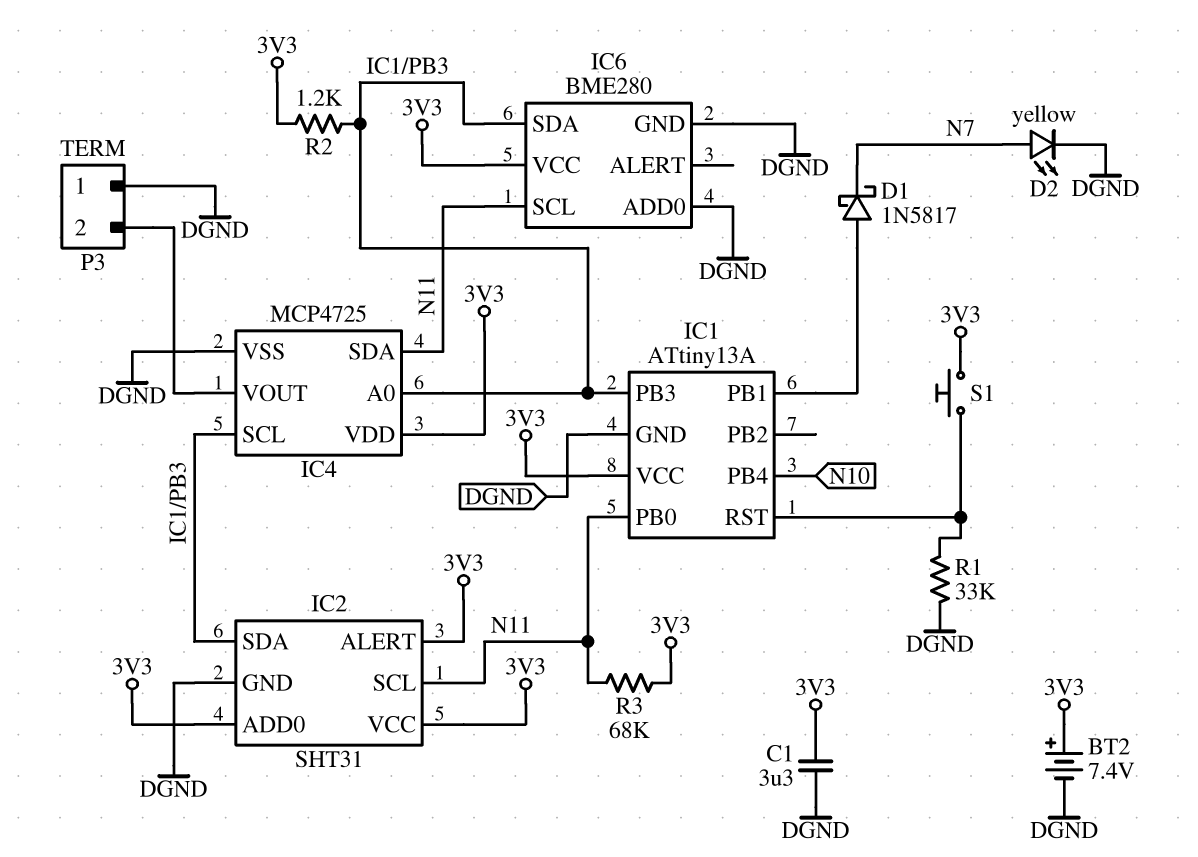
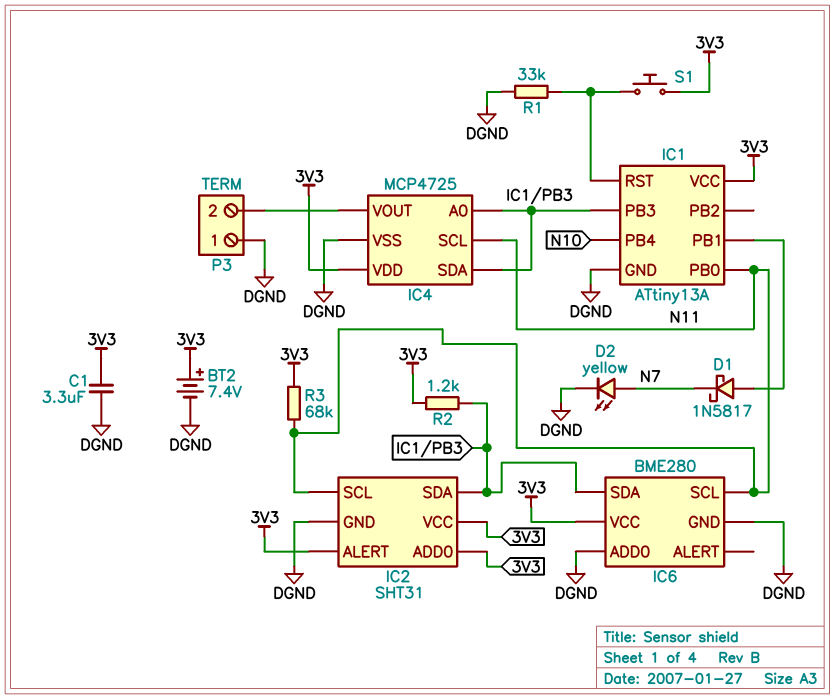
IC4 pin SCL: IC1/PB3 -> N11
IC4 pin SDA: N11 -> IC1/PB3

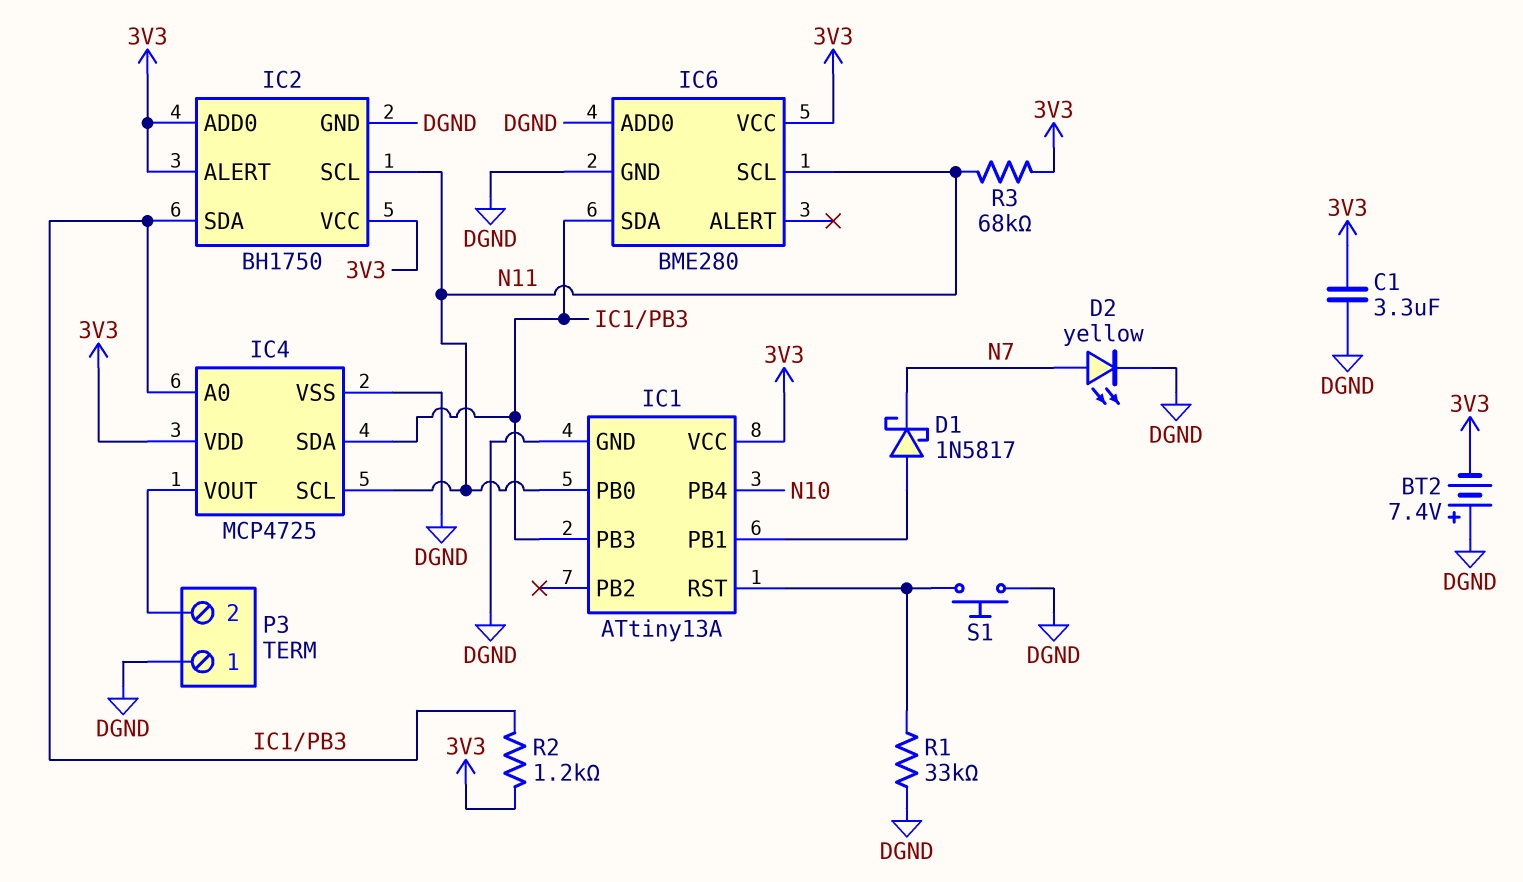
BT2: 7.4V (plus 3V3, minus DGND) -> 7.4V (plus DGND, minus 3V3)
IC2: SHT31 -> BH1750
S1: button (3V3, IC1/RST) -> button (DGND, IC1/RST)

